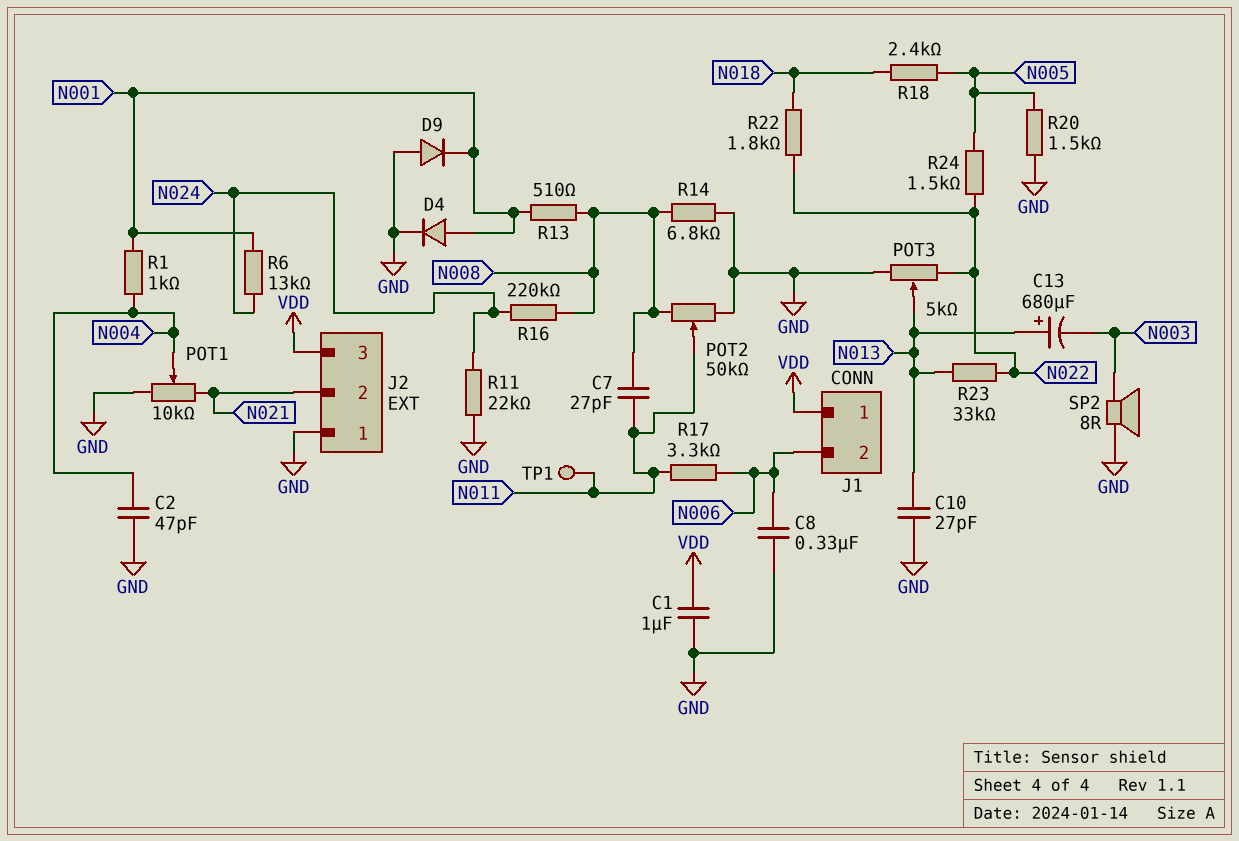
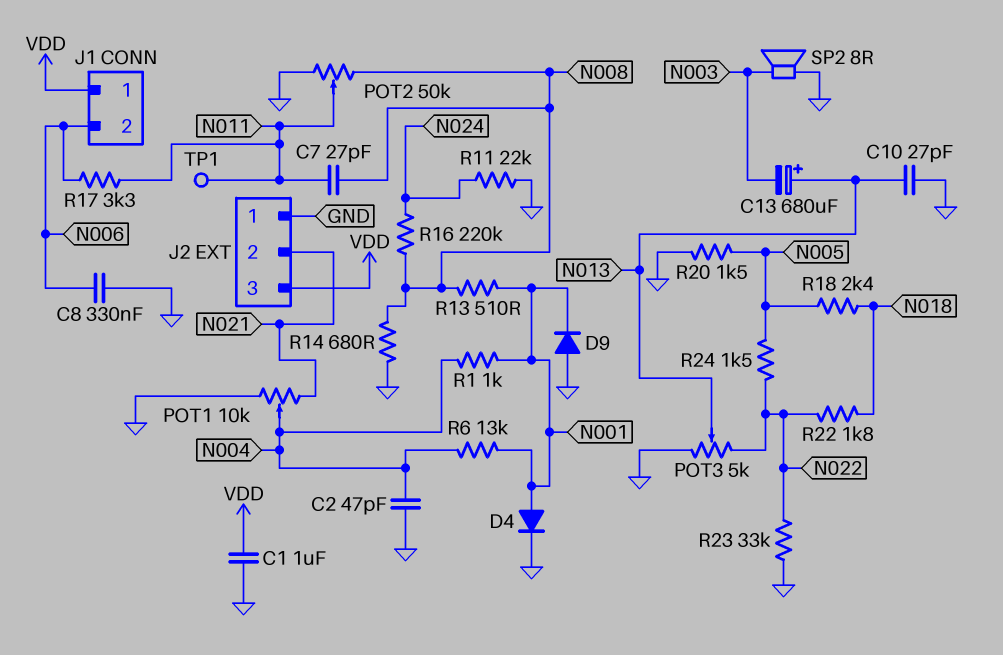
R6: 13k (N001, N024) -> 13k (N001, N004)
R14: 6.8k (GND, N008) -> 680 (GND, N008)
R23: 33k (N013, N022) -> 33k (GND, N022)

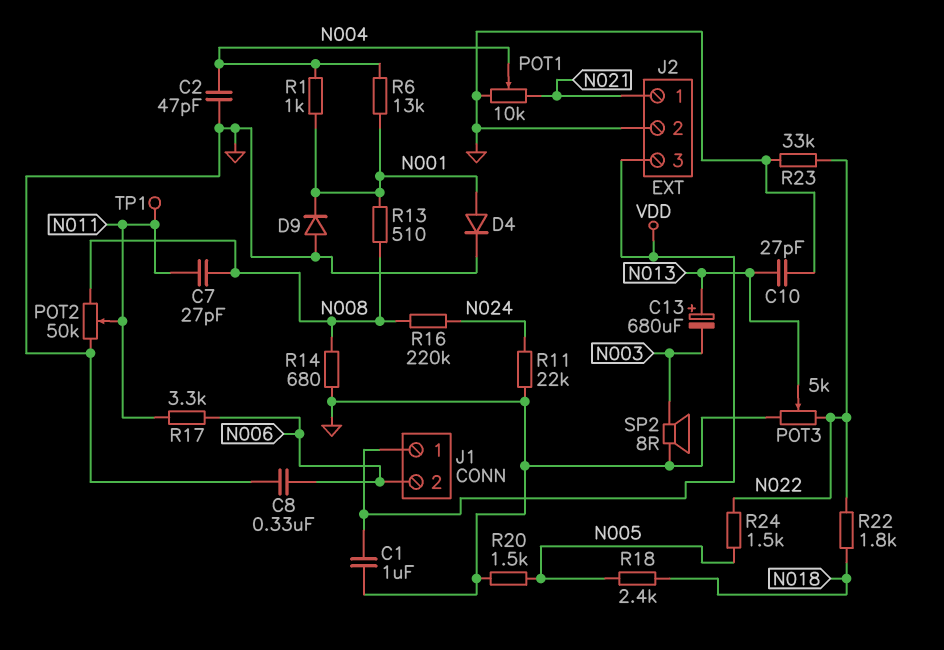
J2 pin 1: GND -> N021
J2 pin 2: N021 -> GND

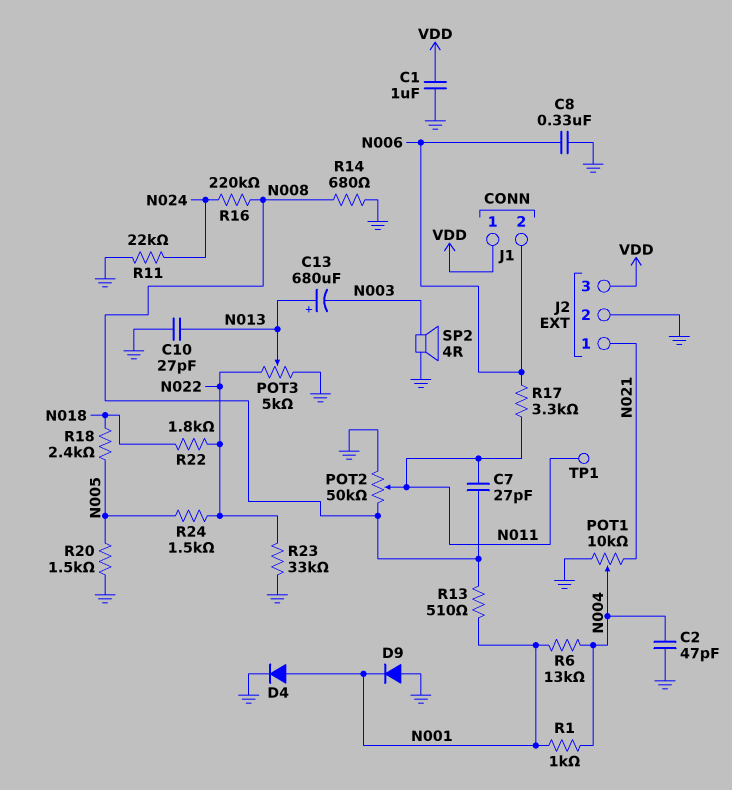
SP2: speaker 8R (GND, N003) -> speaker 4R (GND, N003)

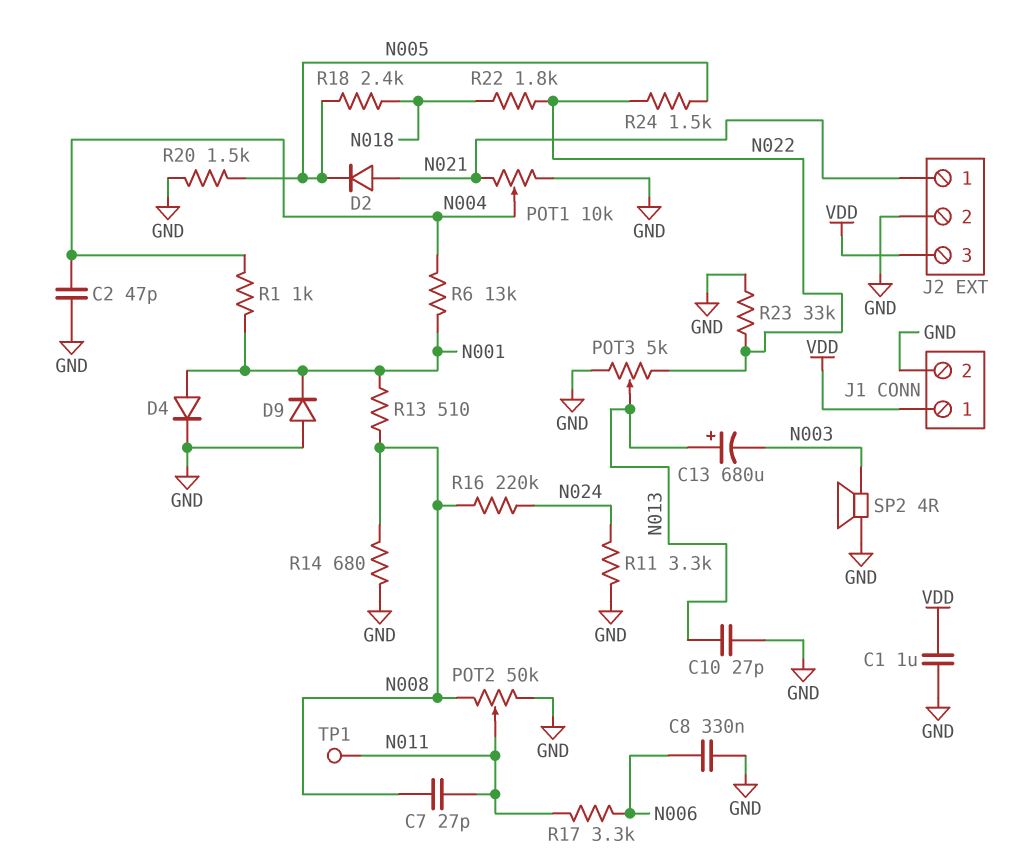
D2: none -> diode (A N021, K N005)
J1 pin 2: N006 -> GND
R11: 22k (GND, N024) -> 3.3k (GND, N024)

